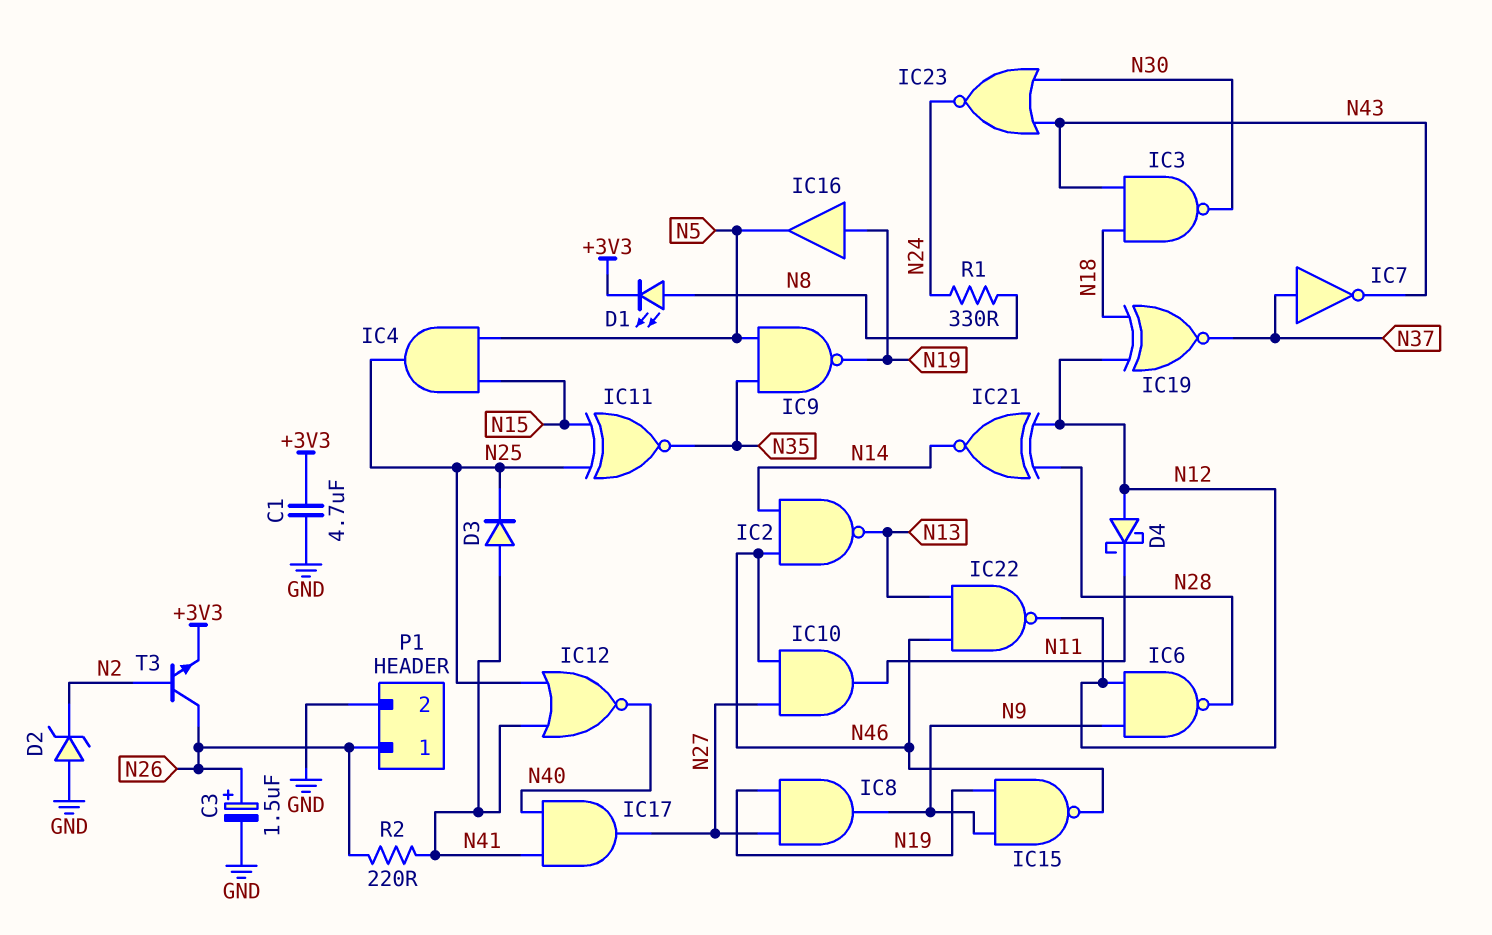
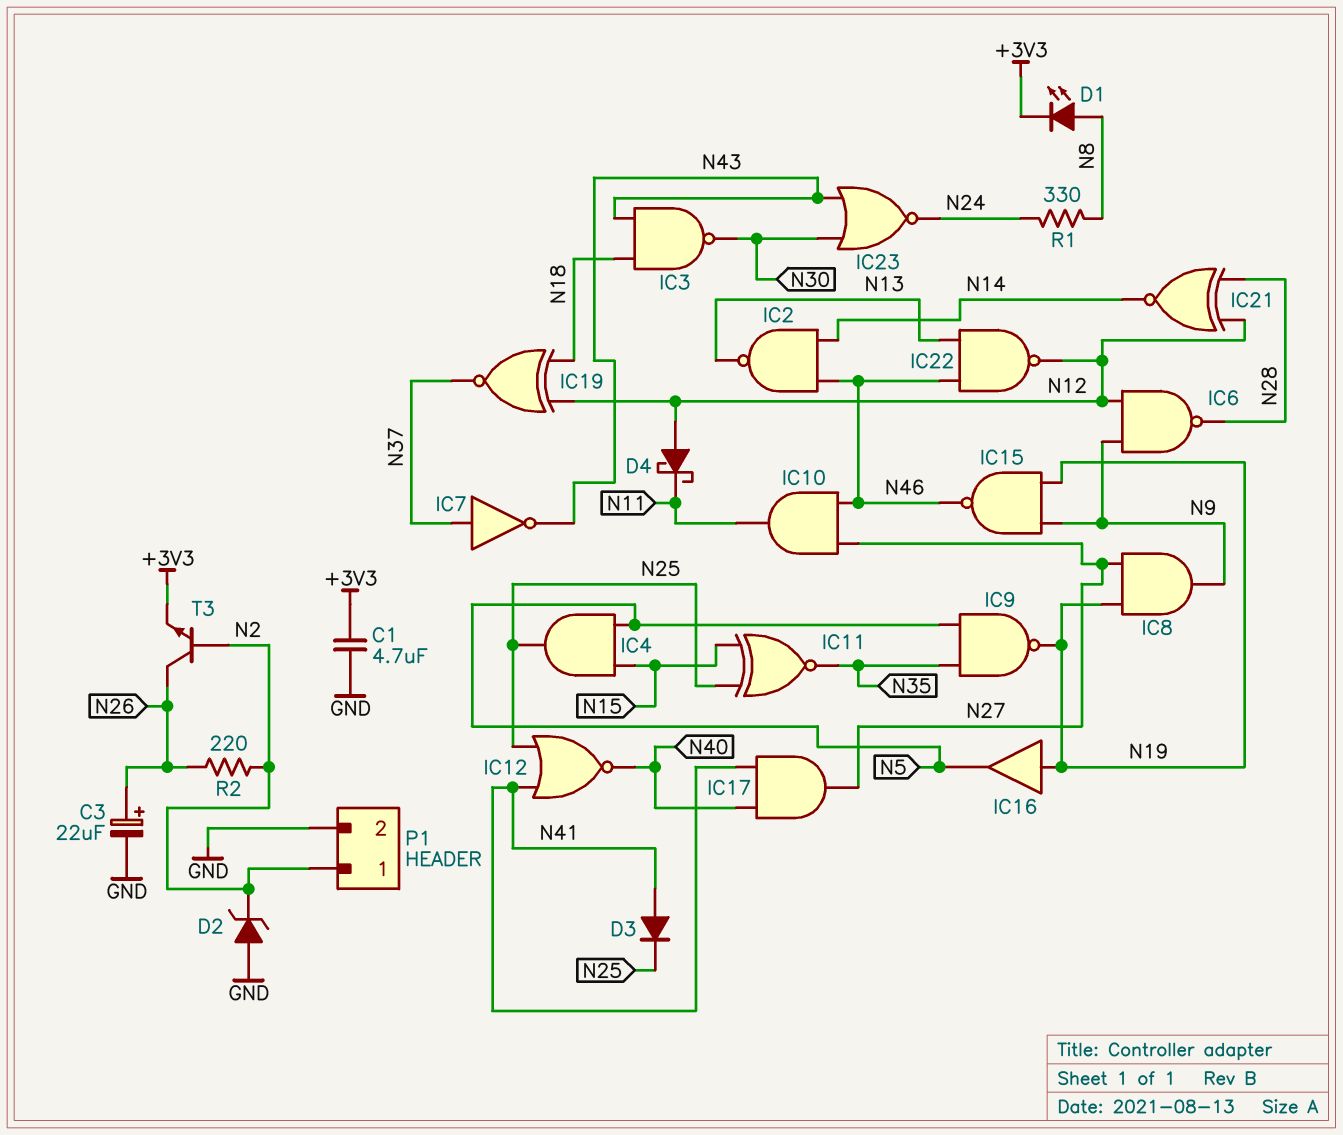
C3: 1.5uF (plus N26, minus GND) -> 22uF (plus N26, minus GND)
P1 pin 1: N26 -> N2
R2: 220 (N26, N41) -> 220 (N2, N26)

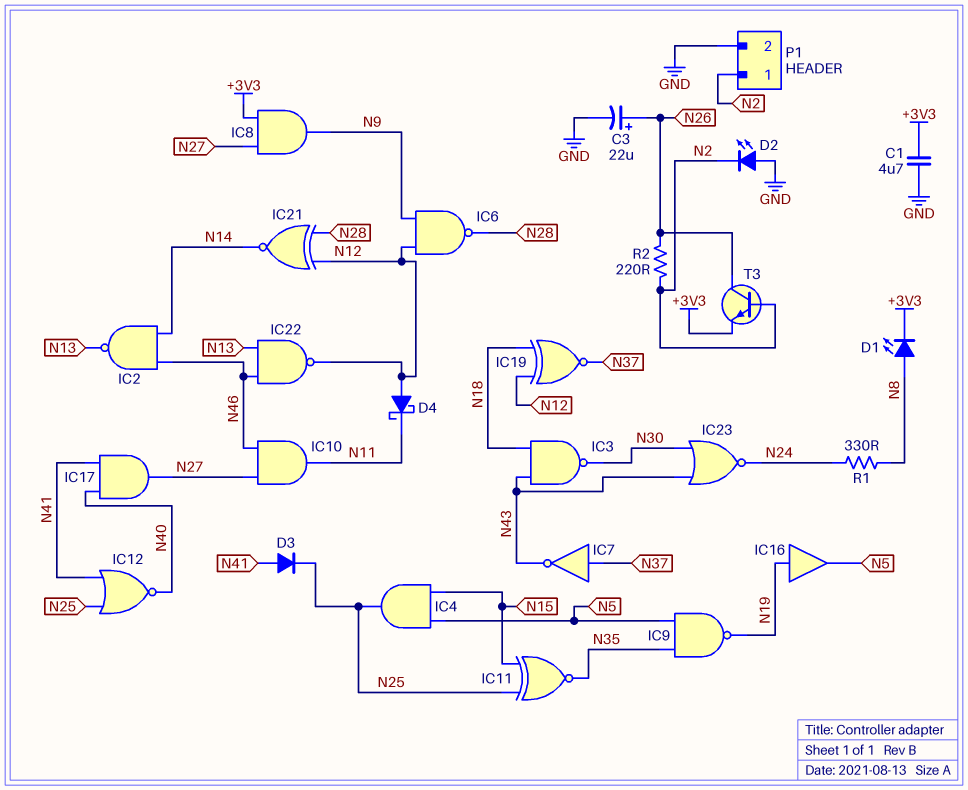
D2: zener (A GND, K N2) -> LED (A GND, K N2)
IC8: AND (in N19, in N27, out N9) -> AND (in +3V3, in N27, out N9)
IC15: NAND (in N9, in N19, out N46) -> none

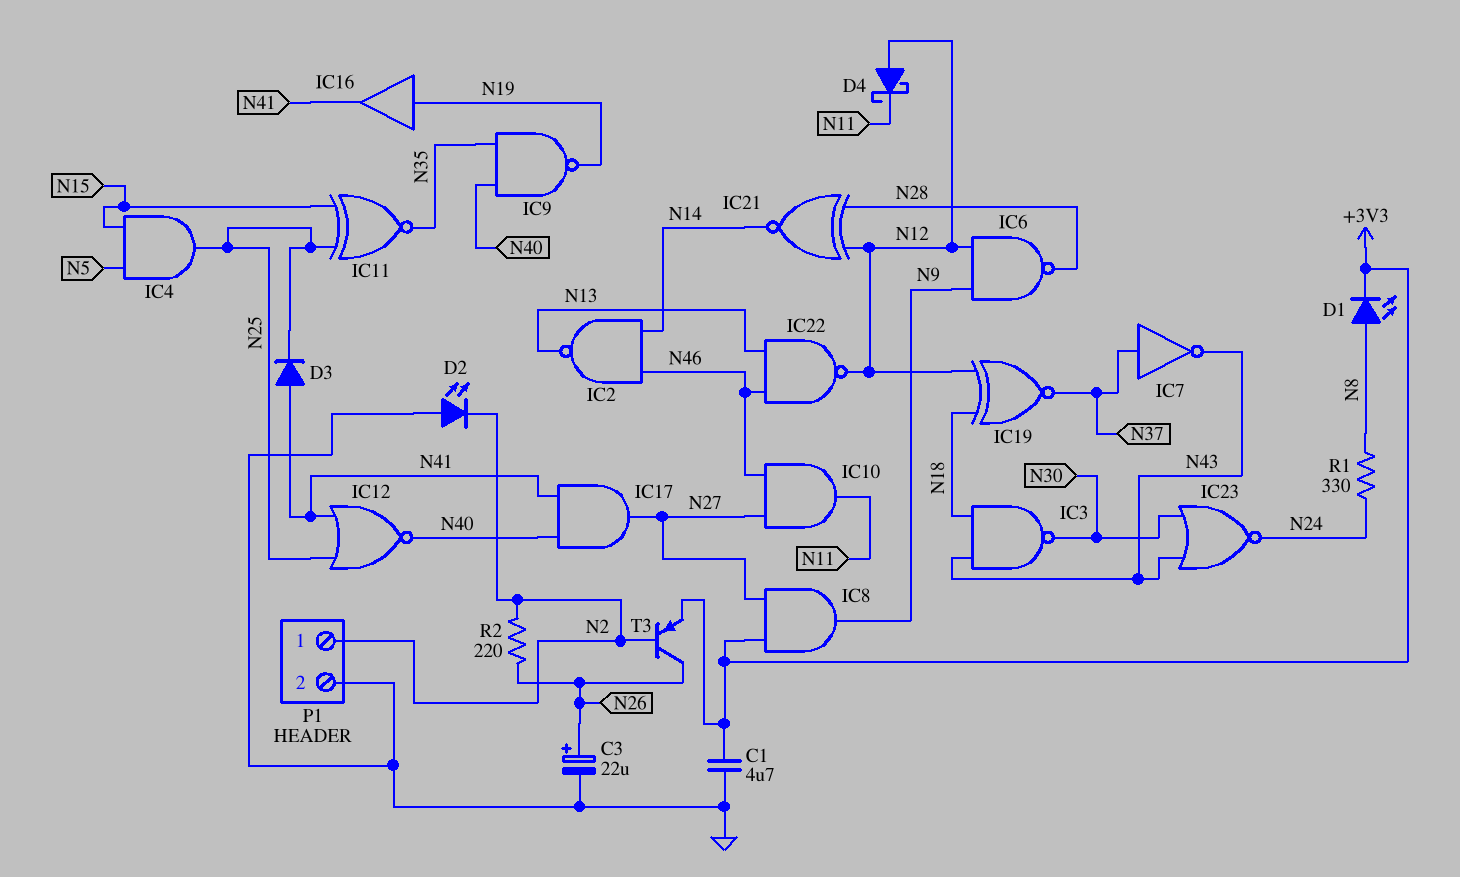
IC9: NAND (in N5, in N35, out N19) -> NAND (in N35, in N40, out N19)
IC16: buffer (in N19, out N5) -> buffer (in N19, out N41)
T3: NPN (B N2, C N26, E +3V3) -> PNP (B N2, C N26, E +3V3)

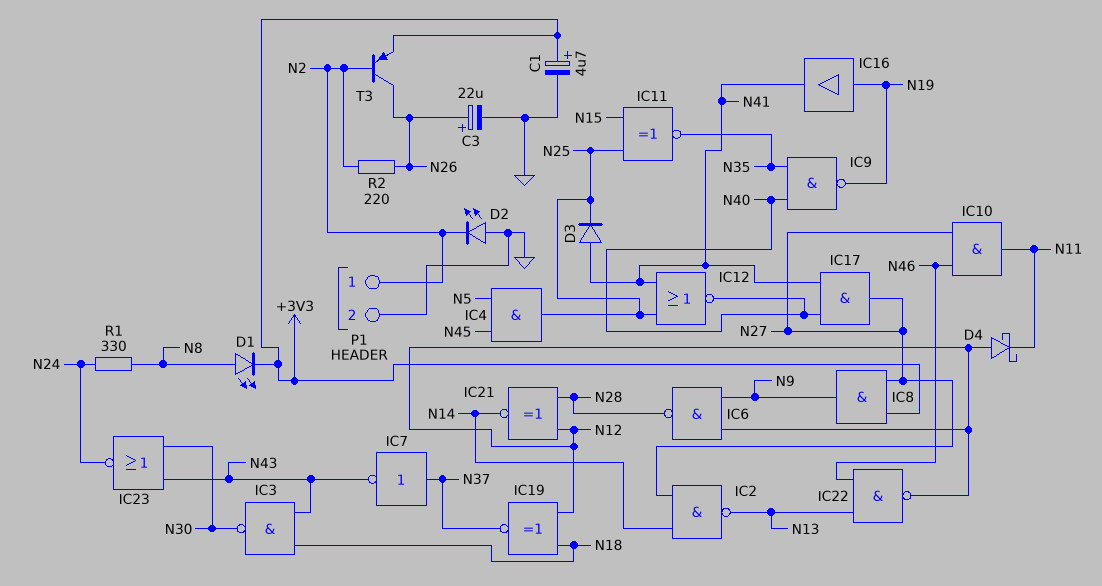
C1: 4.7uF (+3V3, GND) -> 4.7uF (plus +3V3, minus GND)
IC2: NAND (in N14, in N46, out N13) -> NAND (in N14, in N27, out N13)
IC4: AND (in N5, in N15, out N25) -> AND (in N5, in N45, out N25)

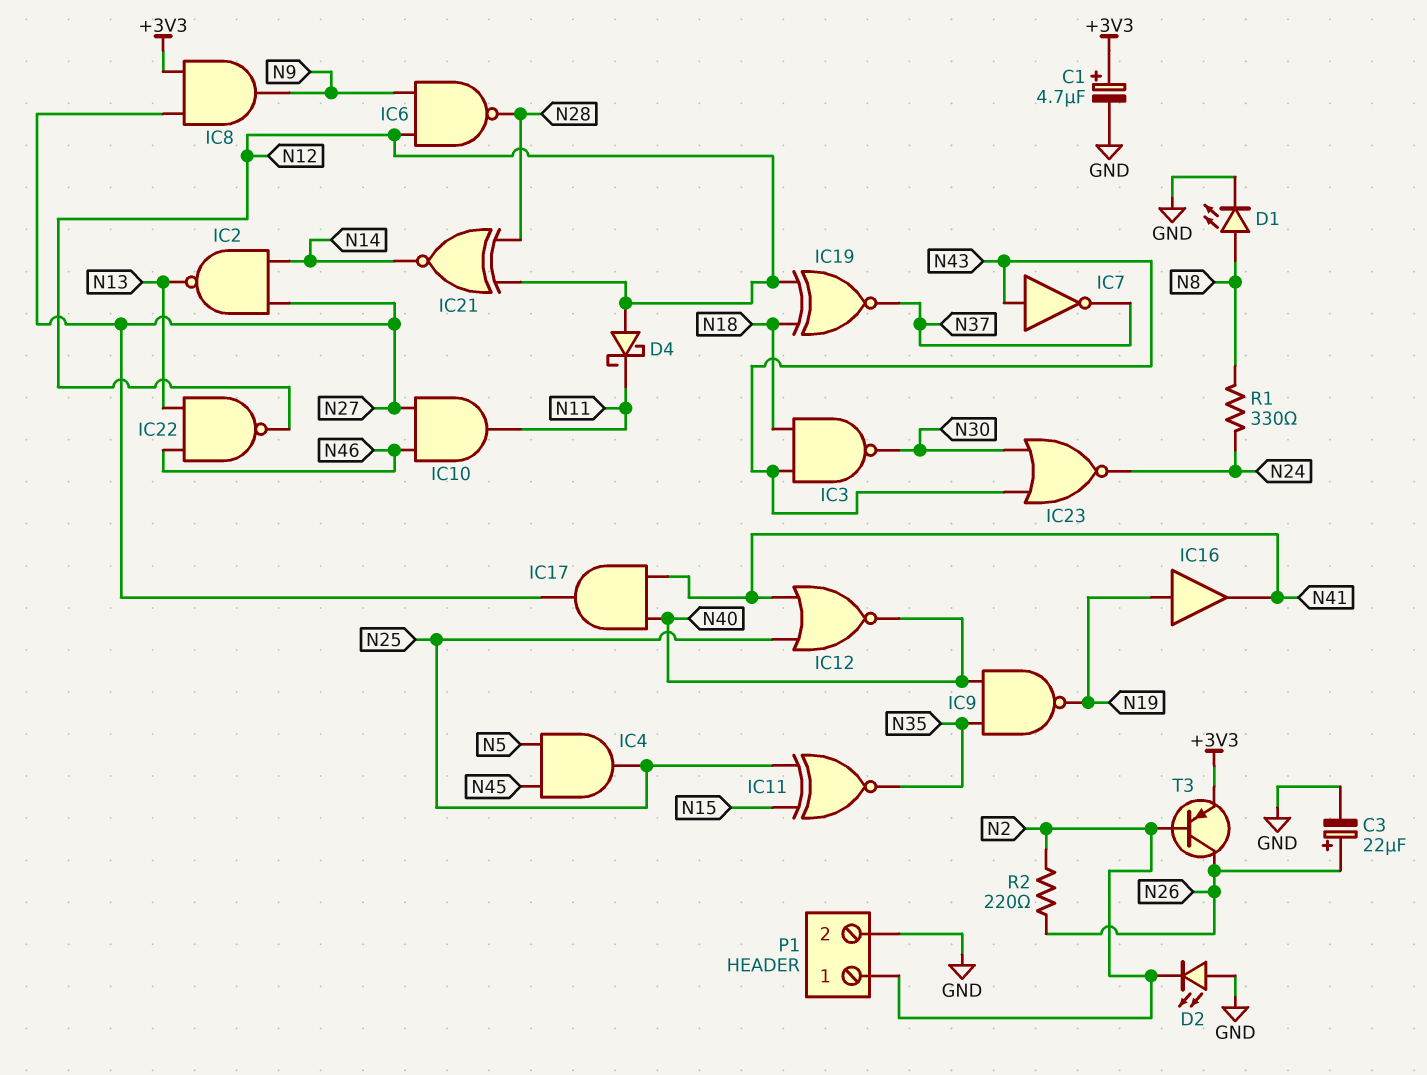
D1: LED (A N8, K +3V3) -> LED (A N8, K GND)
D3: diode (A N41, K N25) -> none
IC7: NOT (in N37, out N43) -> NOT (in N43, out N37)

